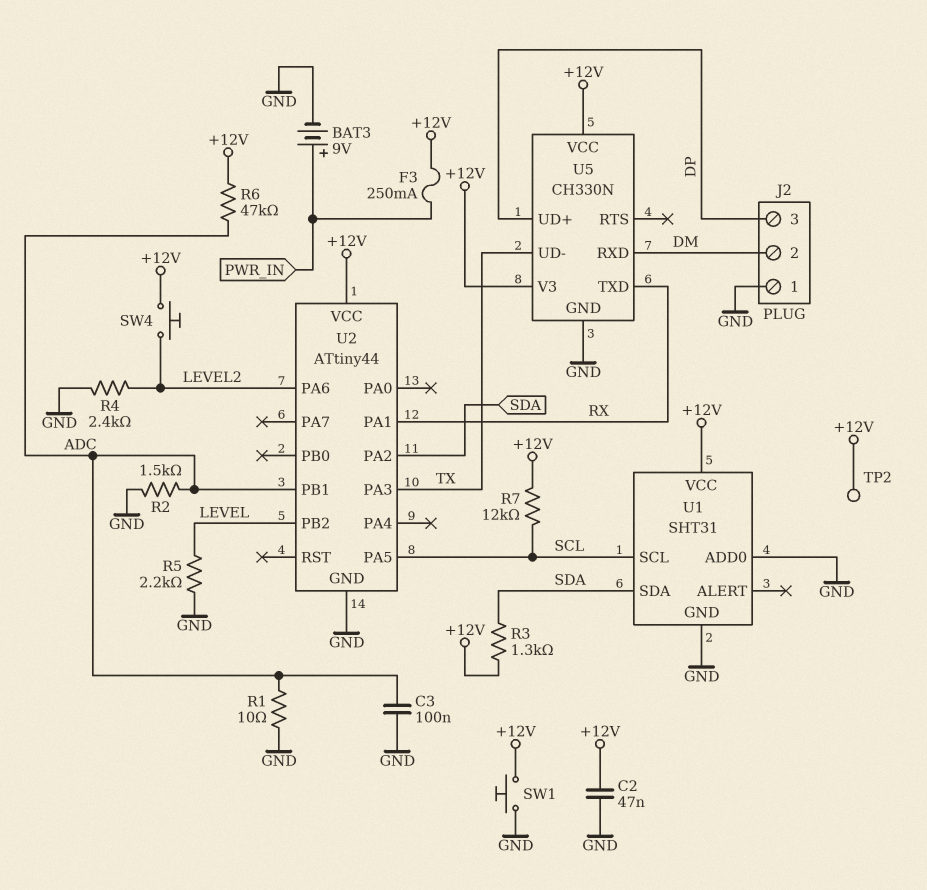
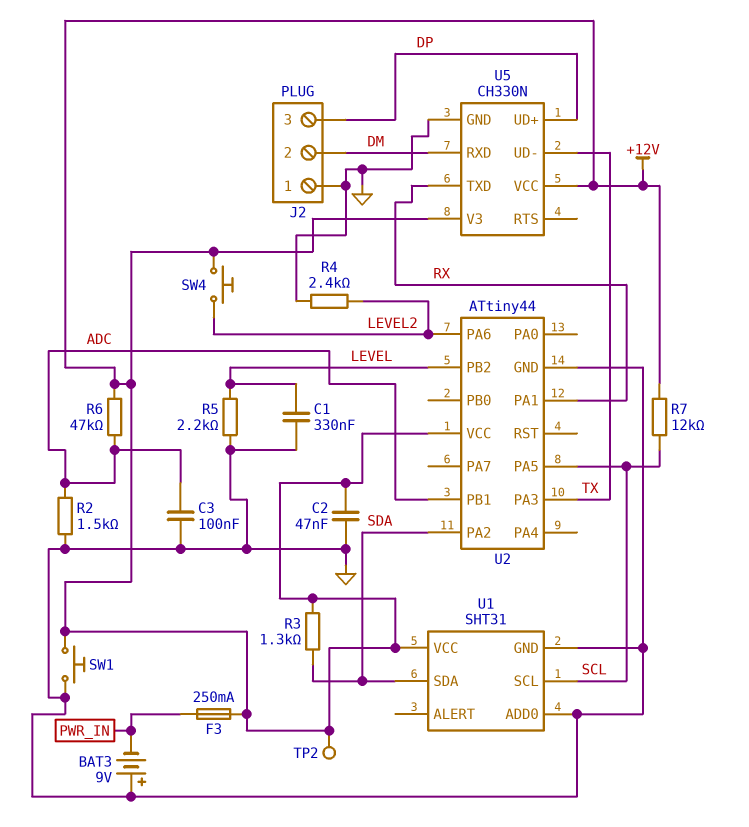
BAT3: 9V (plus PWR_IN, minus GND) -> 9V (plus GND, minus PWR_IN)
C1: none -> 330nF (GND, LEVEL)
R1: 10 (ADC, GND) -> none

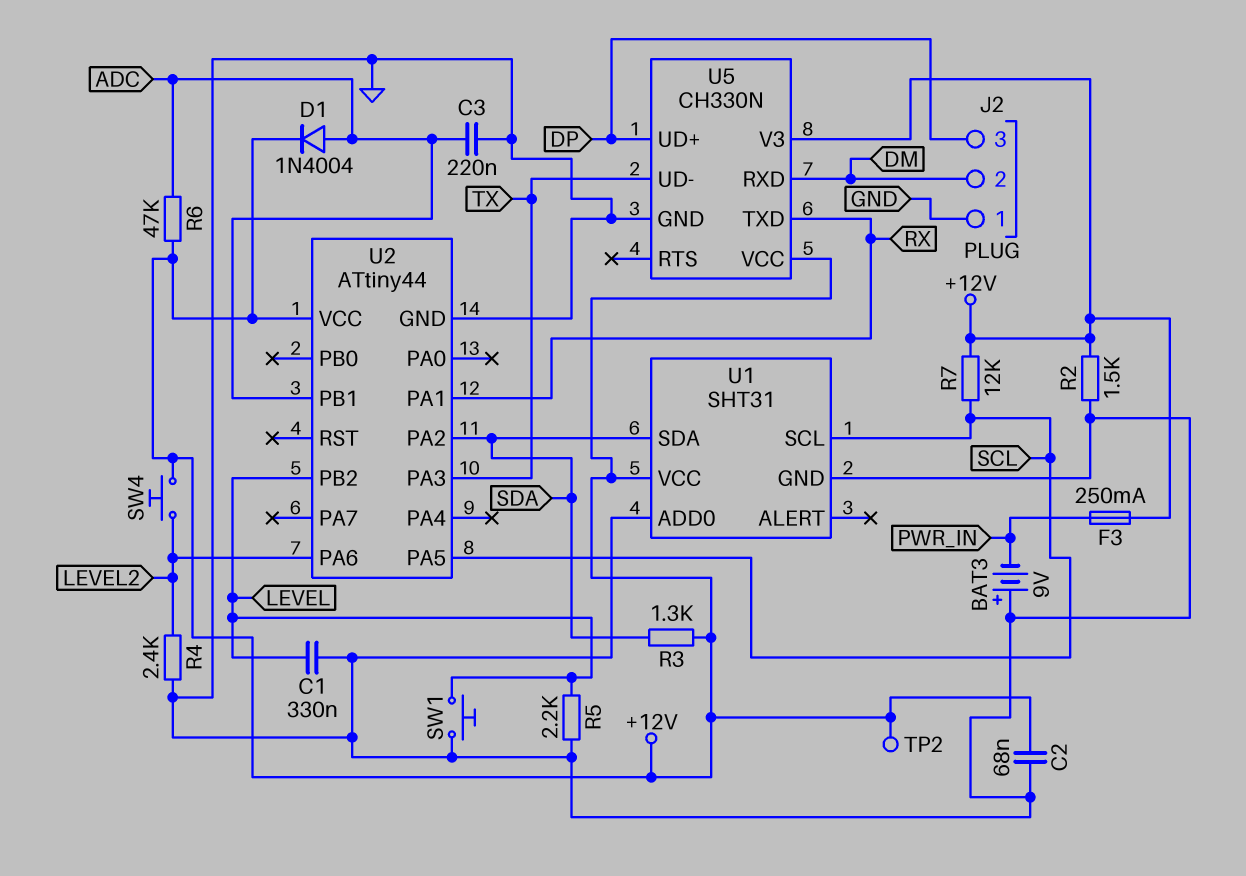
C2: 47nF (+12V, GND) -> 68nF (+12V, GND)
C3: 100nF (ADC, GND) -> 220nF (ADC, GND)
D1: none -> diode 1N4004 (A ADC, K +12V)
R2: 1.5k (ADC, GND) -> 1.5k (+12V, GND)
SW1: button (+12V, GND) -> button (GND, LEVEL)

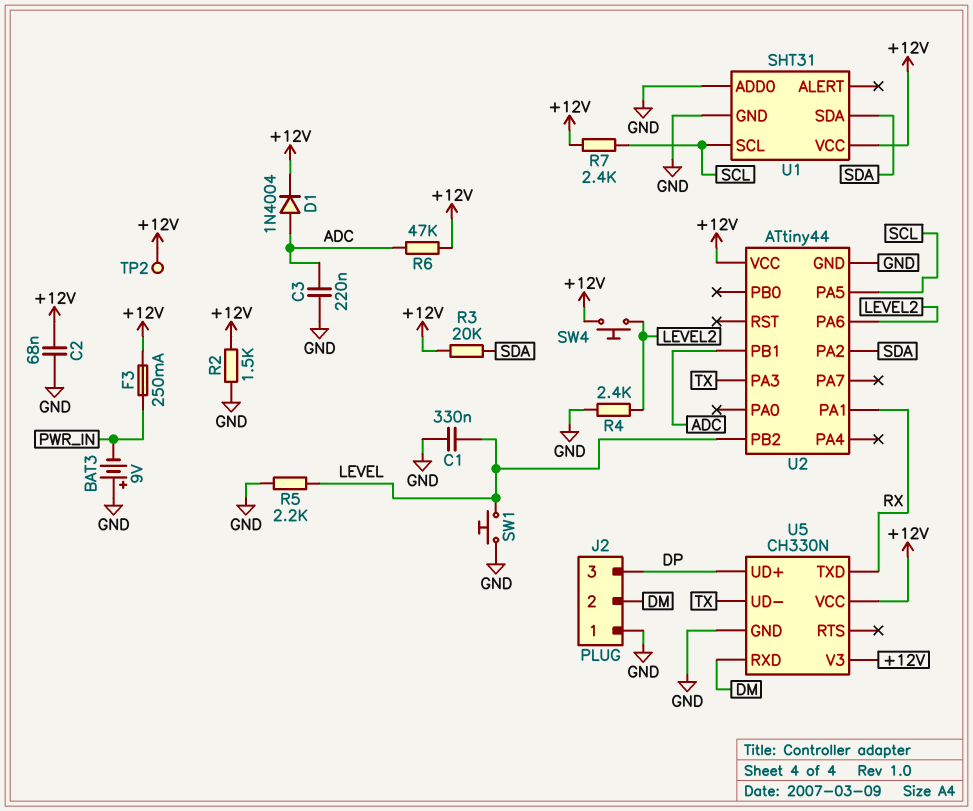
R3: 1.3k (+12V, SDA) -> 20k (+12V, SDA)
R7: 12k (+12V, SCL) -> 2.4k (+12V, SCL)

